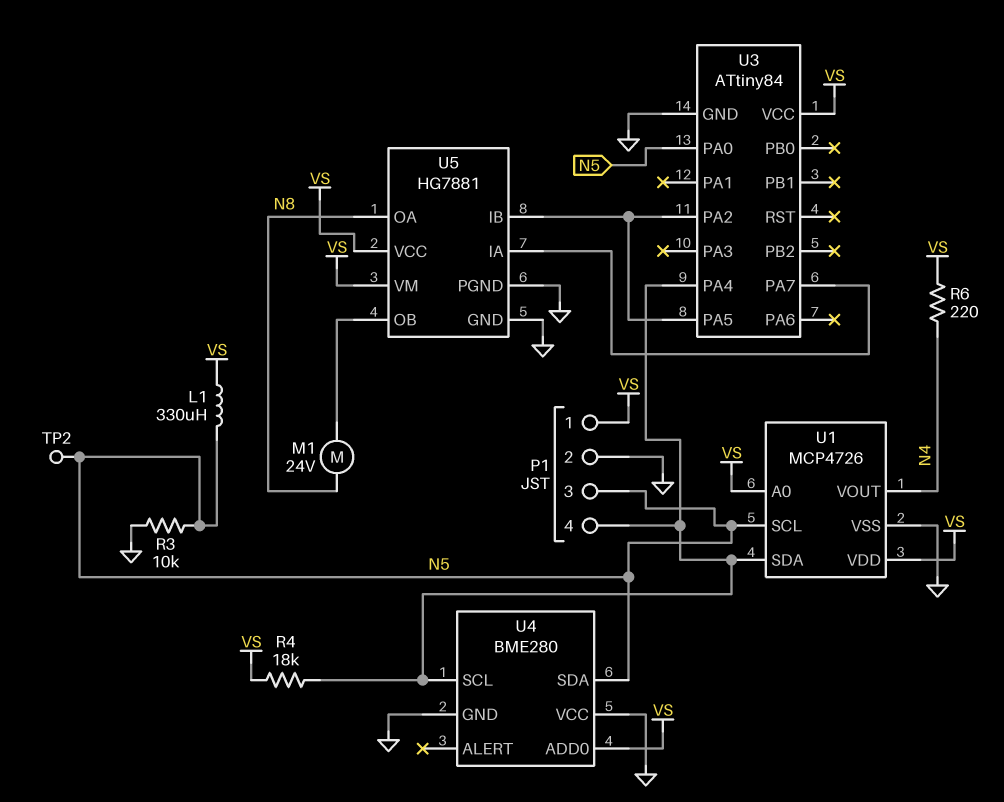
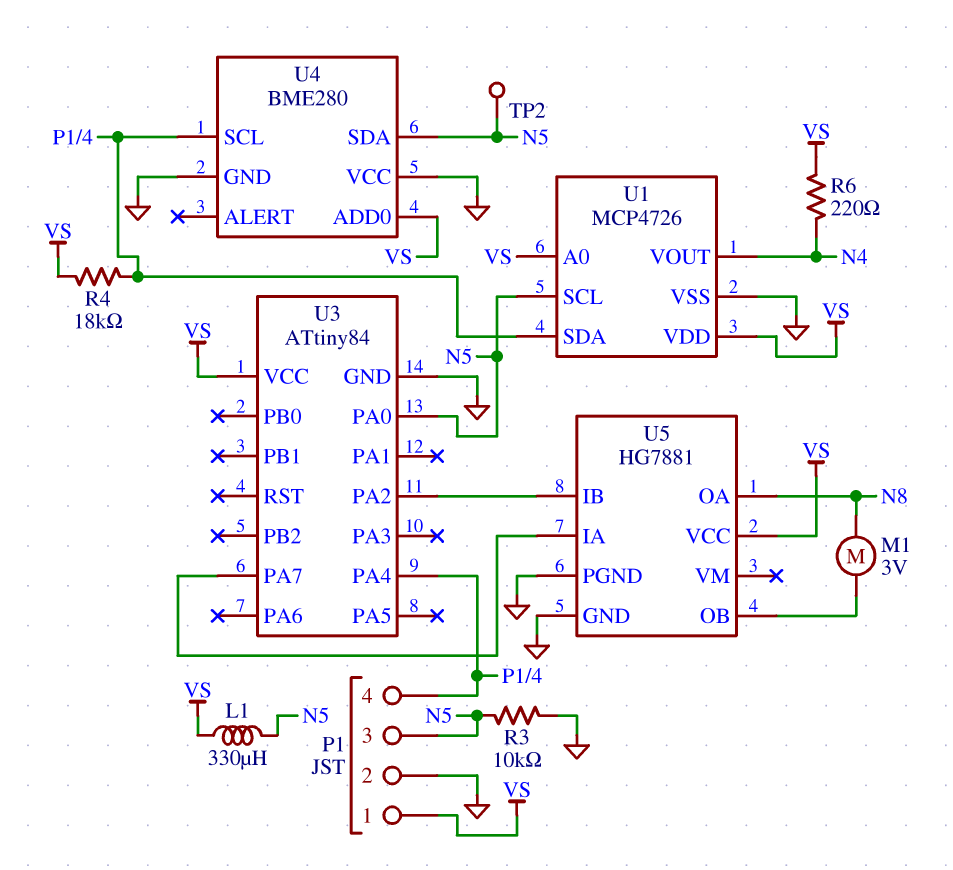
M1: motor 24V (N8, U5/OB) -> motor 3V (N8, U5/OB)
U3 pin PA5: U3/PA2 -> none
U5 pin VM: VS -> none

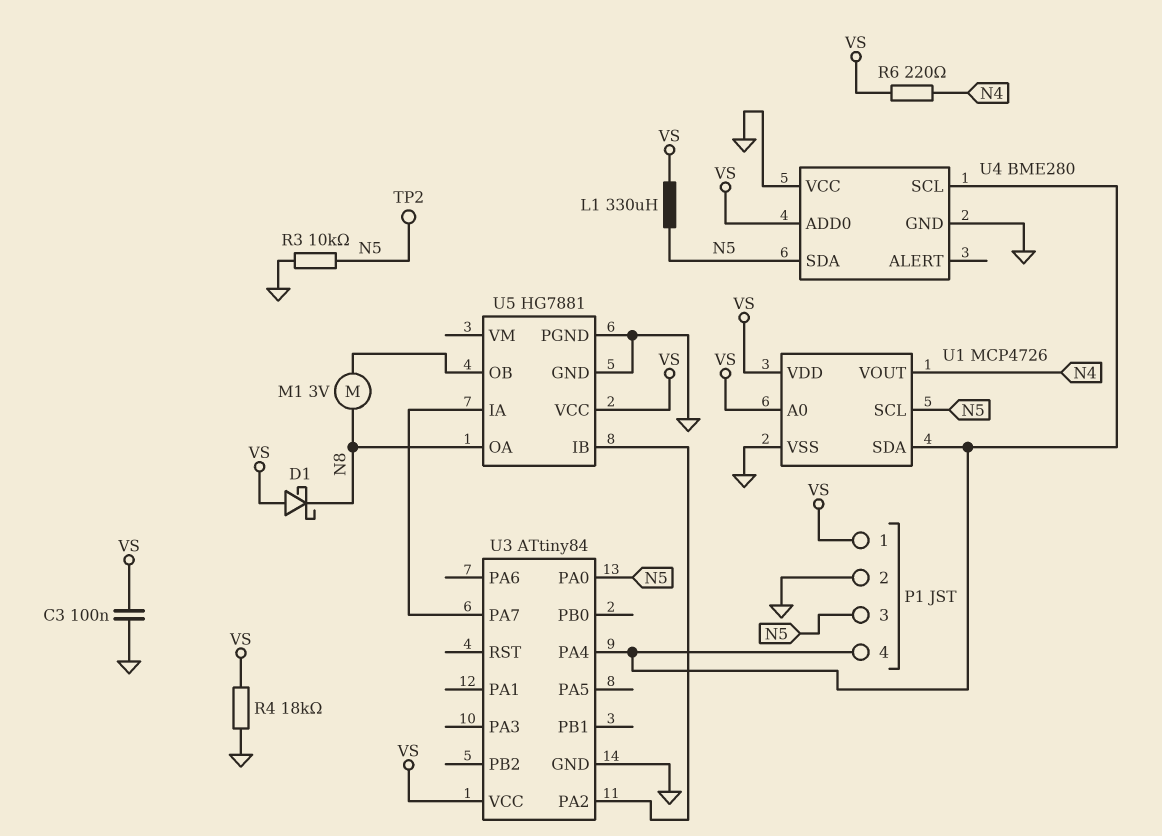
C3: none -> 100nF (GND, VS)
D1: none -> schottky (A VS, K N8)
R4: 18k (P1/4, VS) -> 18k (GND, VS)

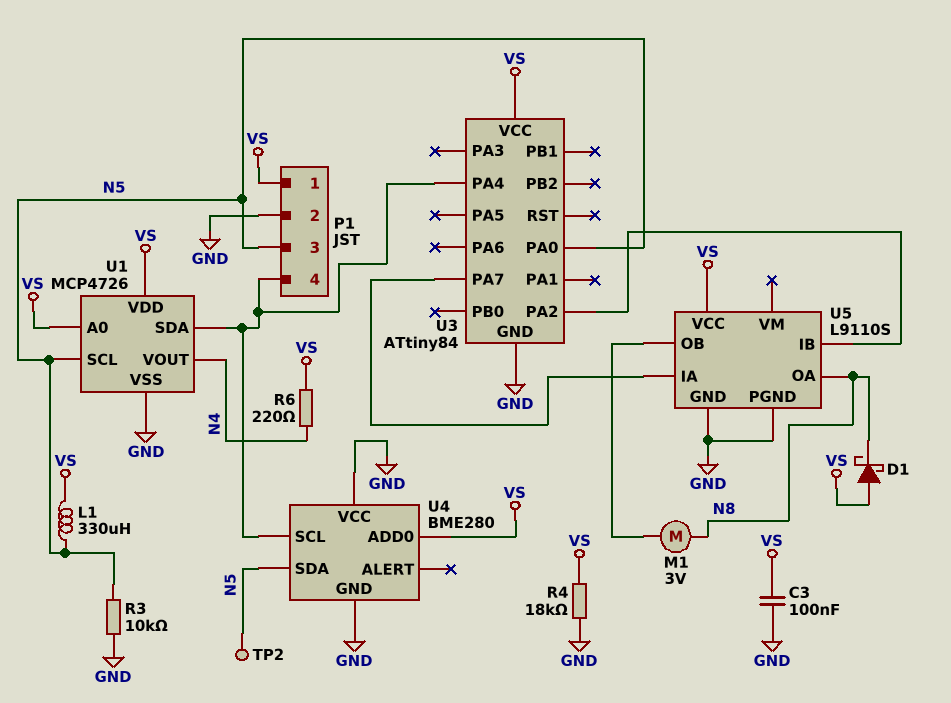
U5: HG7881 -> L9110S

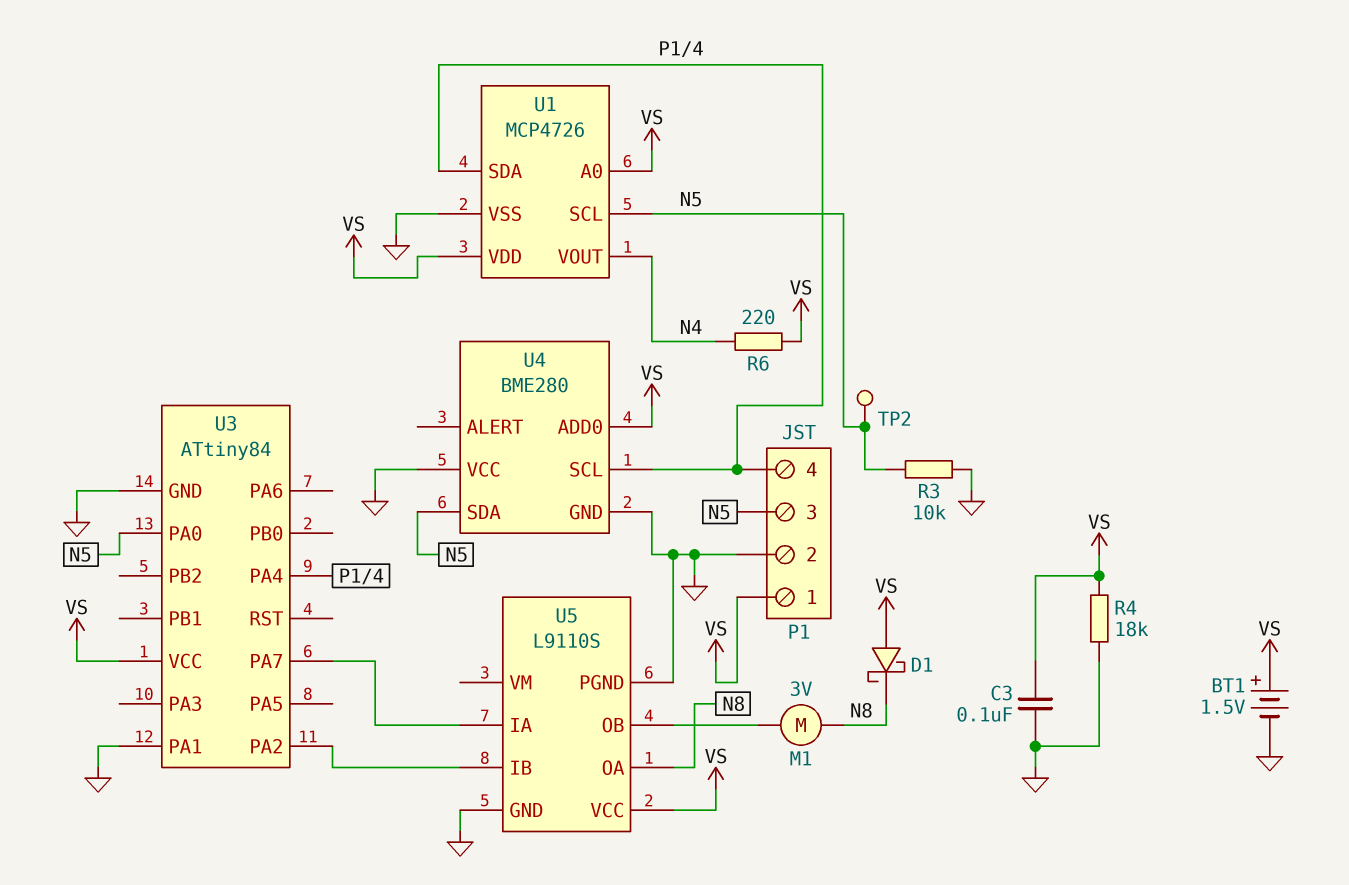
BT1: none -> 1.5V (plus VS, minus GND)
L1: 330uH (N5, VS) -> none
U3 pin PA1: none -> GND

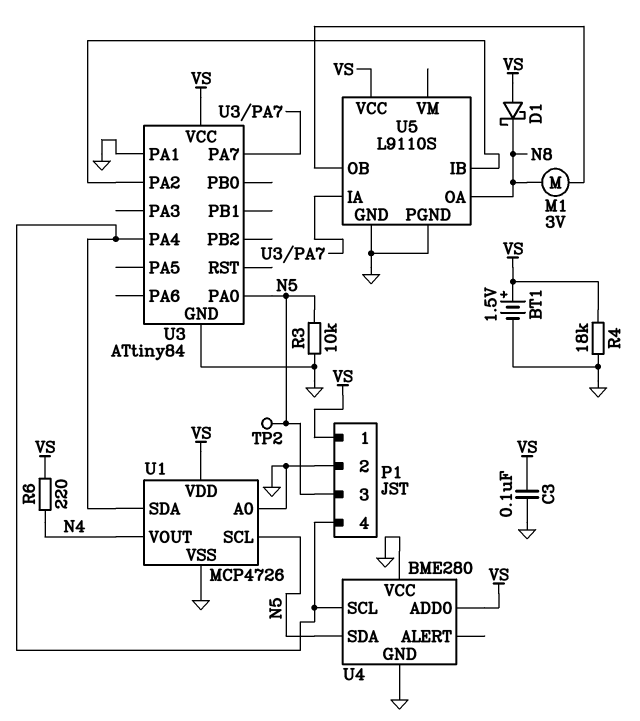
U1 pin A0: VS -> GND

